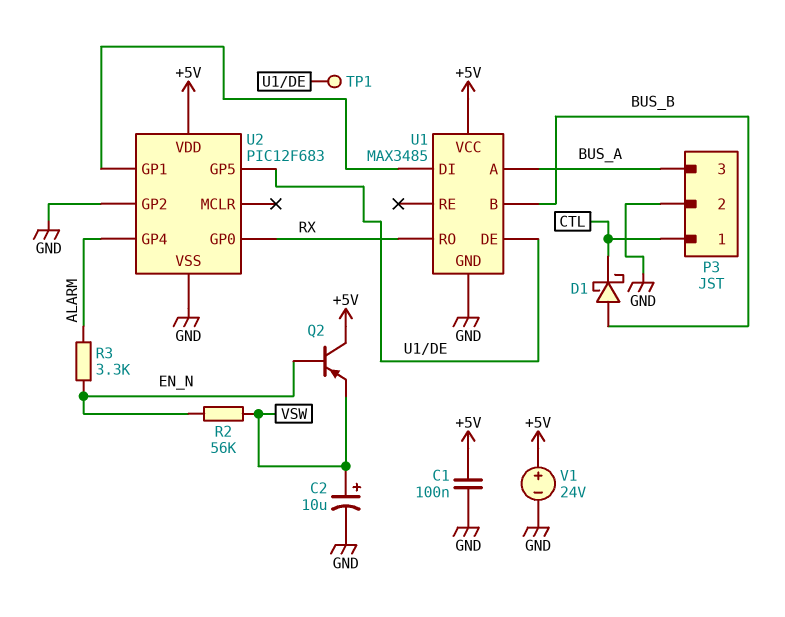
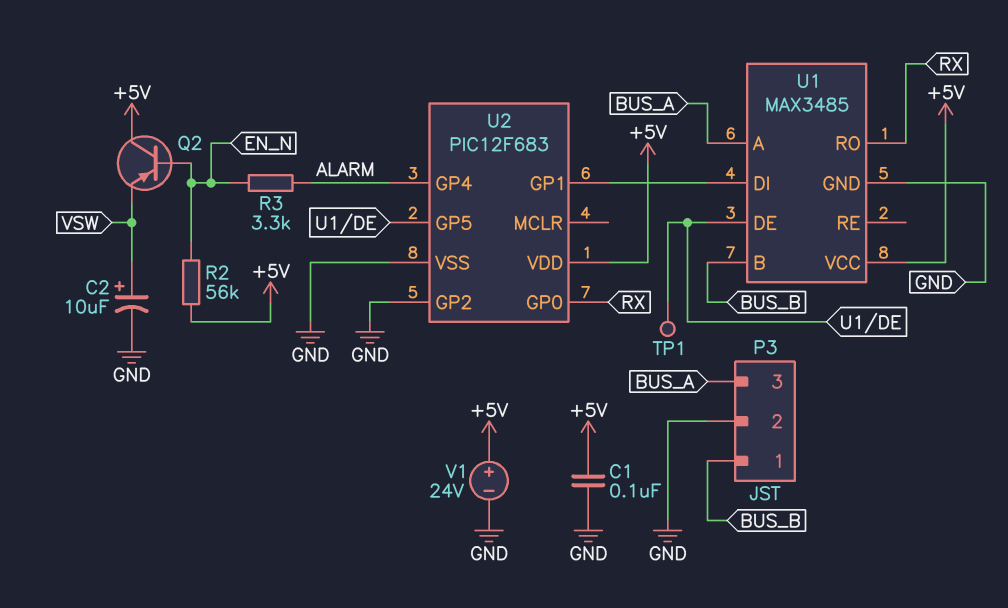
D1: schottky (A BUS_B, K CTL) -> none
P3 pin 1: CTL -> BUS_B
R2: 56k (EN_N, VSW) -> 56k (+5V, EN_N)

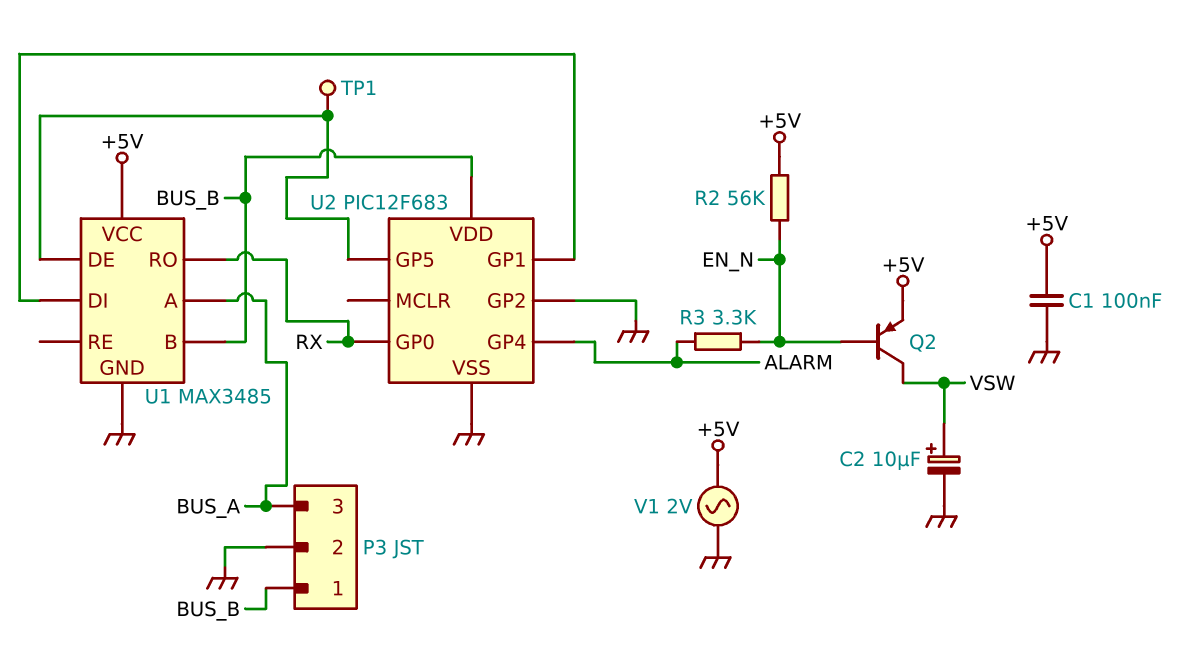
Q2: PNP (B EN_N, C +5V, E VSW) -> PNP (B EN_N, C VSW, E +5V)
U2 pin VDD: +5V -> BUS_B
V1: 24V (plus +5V, minus GND) -> AC 2V (+5V, GND)

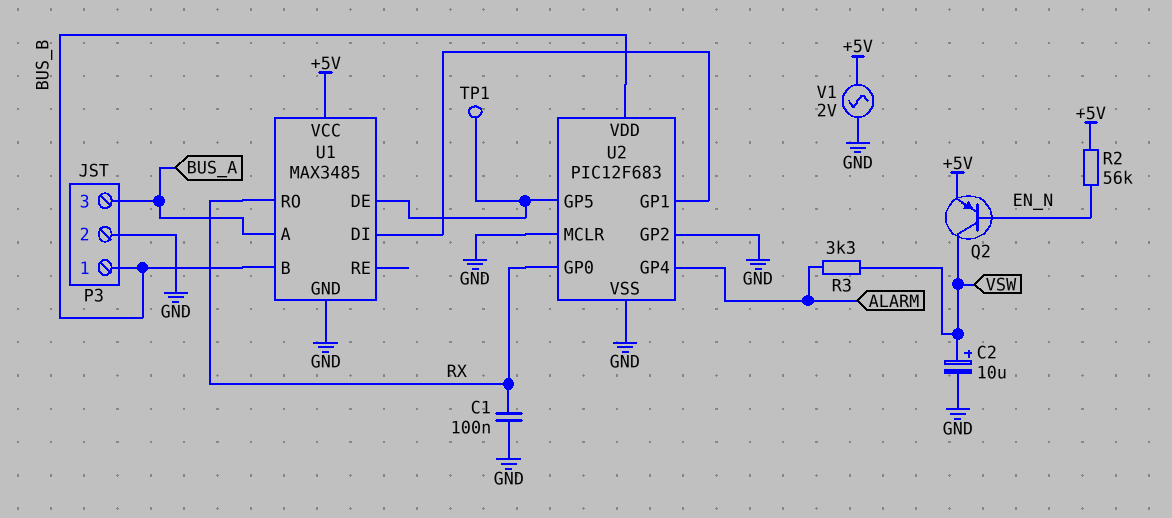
C1: 100nF (+5V, GND) -> 100nF (GND, RX)
R3: 3.3k (ALARM, EN_N) -> 3.3k (ALARM, VSW)
U2 pin MCLR: none -> GND

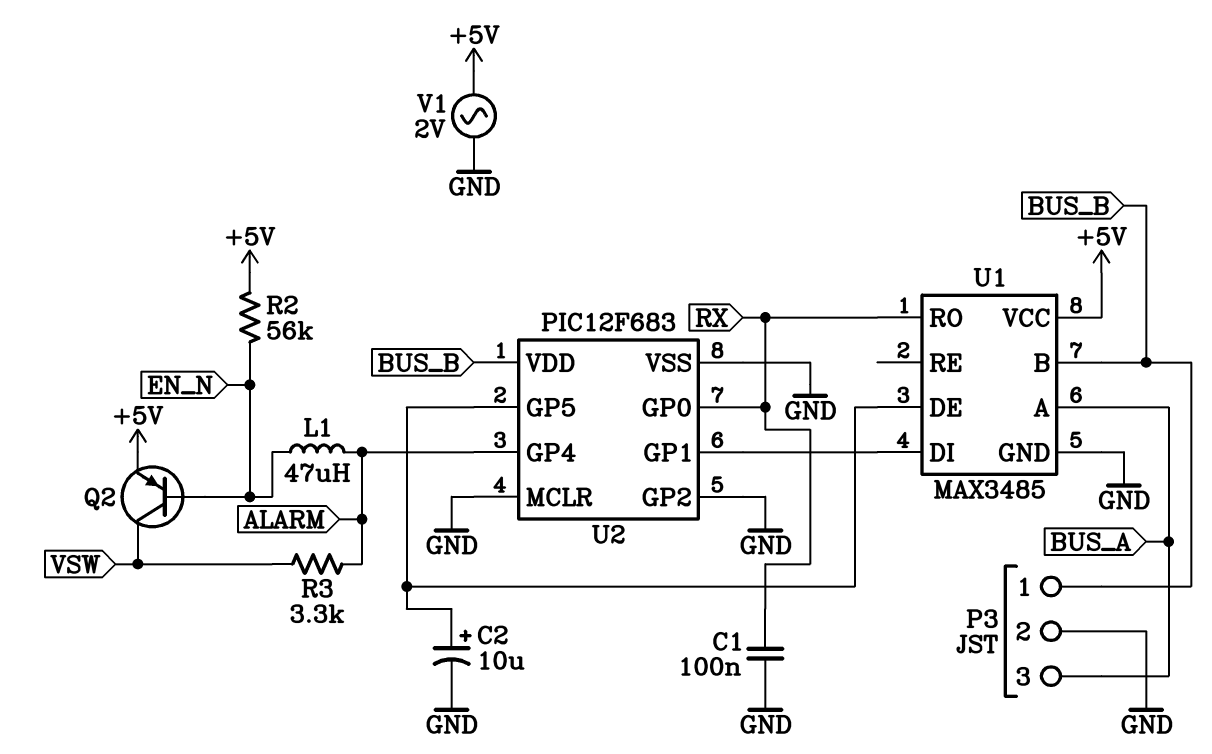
C2: 10uF (plus VSW, minus GND) -> 10uF (plus U1/DE, minus GND)
L1: none -> 47uH (ALARM, EN_N)
TP1: test point (U1/DE) -> none

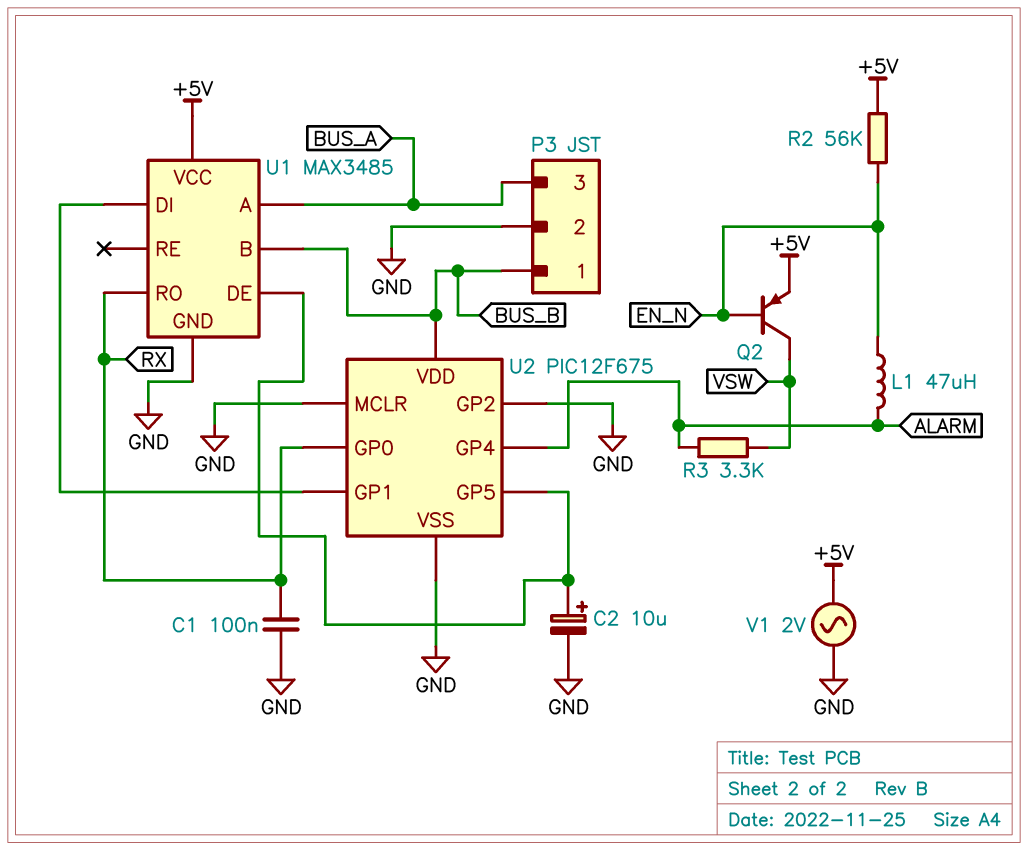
U2: PIC12F683 -> PIC12F675

